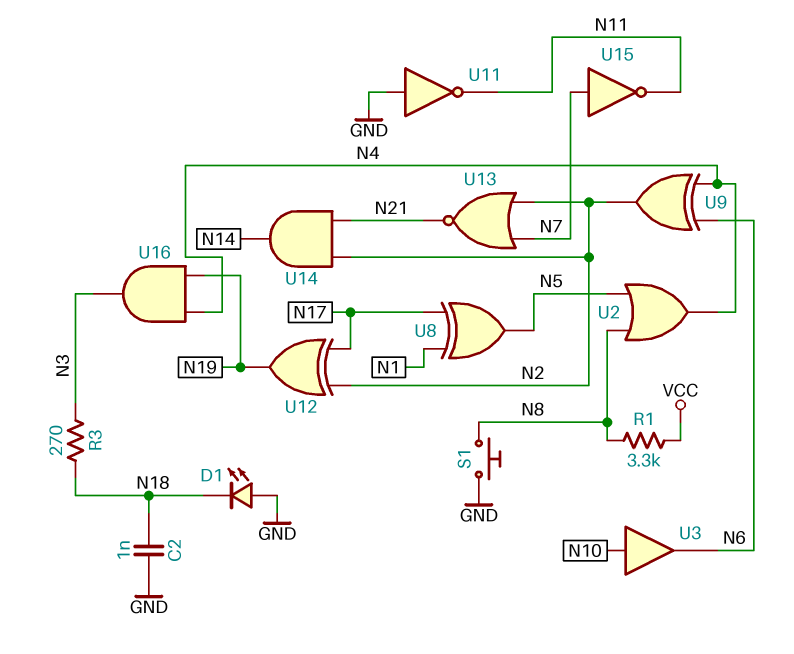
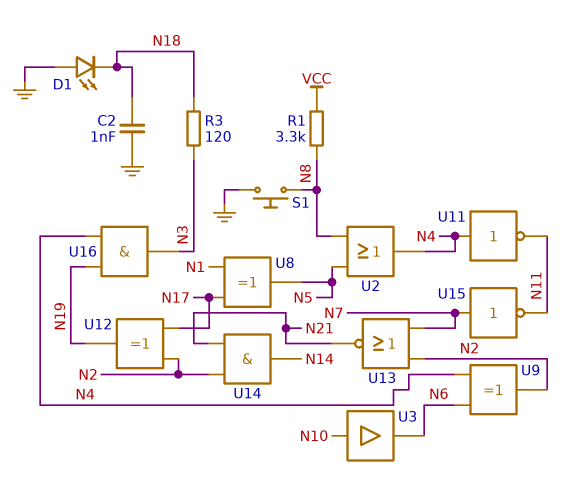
R3: 270 (N3, N18) -> 120 (N3, N18)
U11: NOT (in GND, out N11) -> NOT (in N4, out N11)

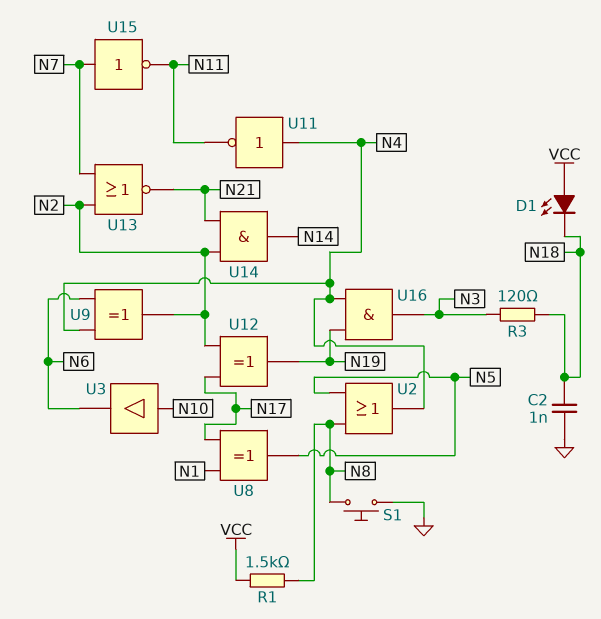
D1: LED (A GND, K N18) -> LED (A VCC, K N18)
R1: 3.3k (N8, VCC) -> 1.5k (N8, VCC)

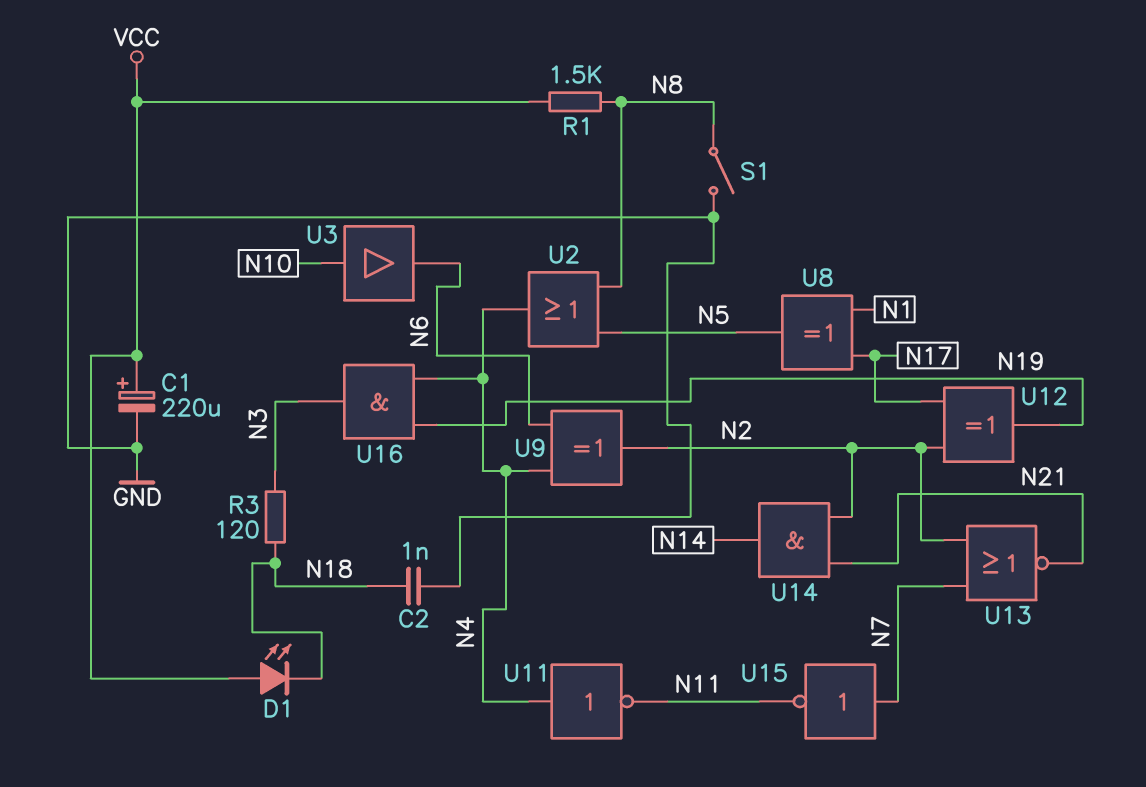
C1: none -> 220uF (plus VCC, minus GND)
S1: button (GND, N8) -> switch (GND, N8)

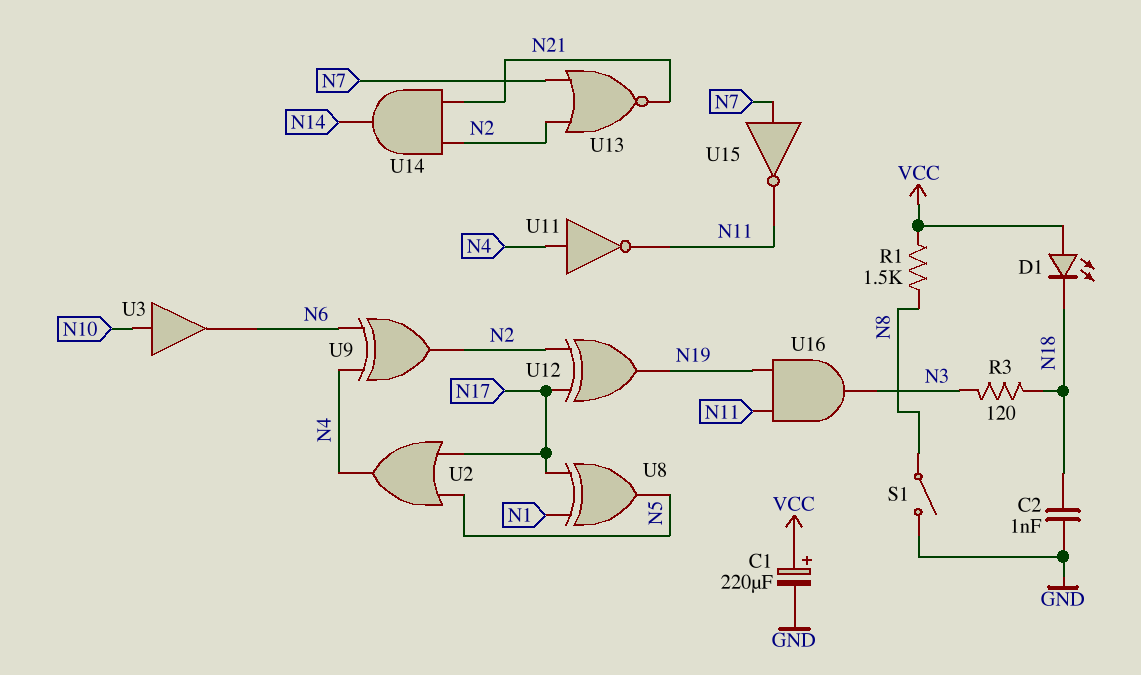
U2: OR (in N5, in N8, out N4) -> OR (in N5, in N17, out N4)
U16: AND (in N4, in N19, out N3) -> AND (in N11, in N19, out N3)

